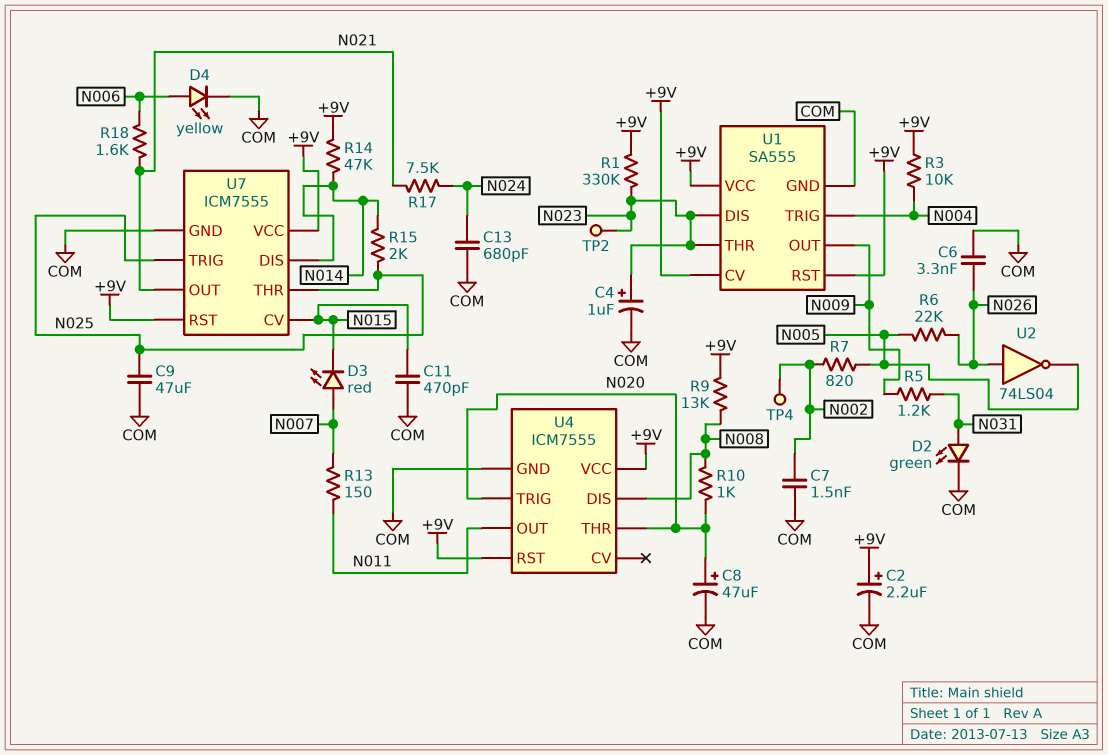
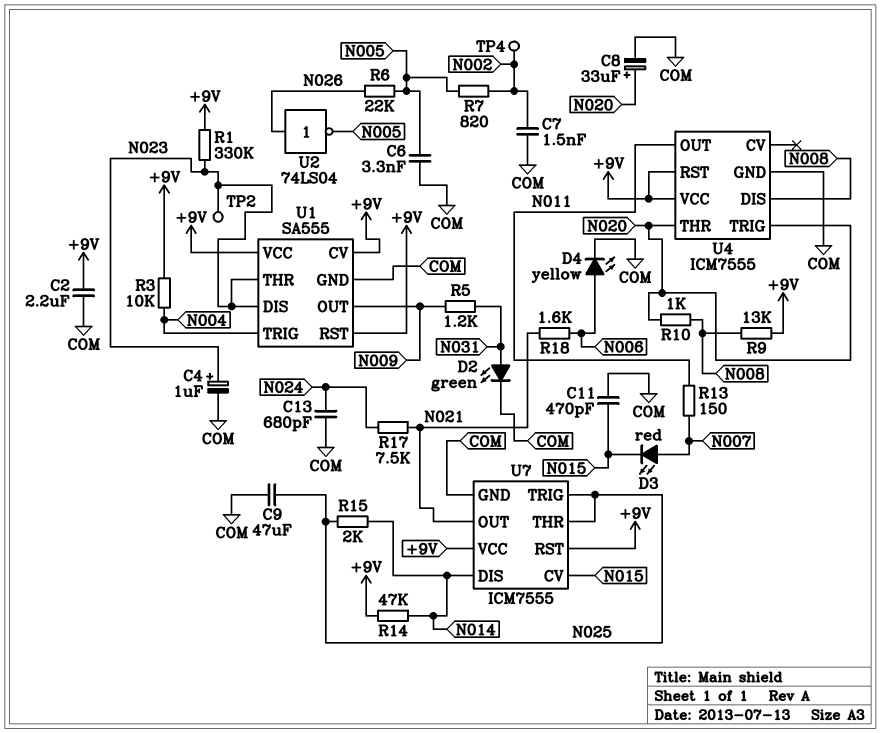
C2: 2.2uF (plus +9V, minus COM) -> 2.2uF (+9V, COM)
C6: 3.3nF (COM, N026) -> 3.3nF (COM, N005)
C8: 47uF (plus N020, minus COM) -> 33uF (plus N020, minus COM)

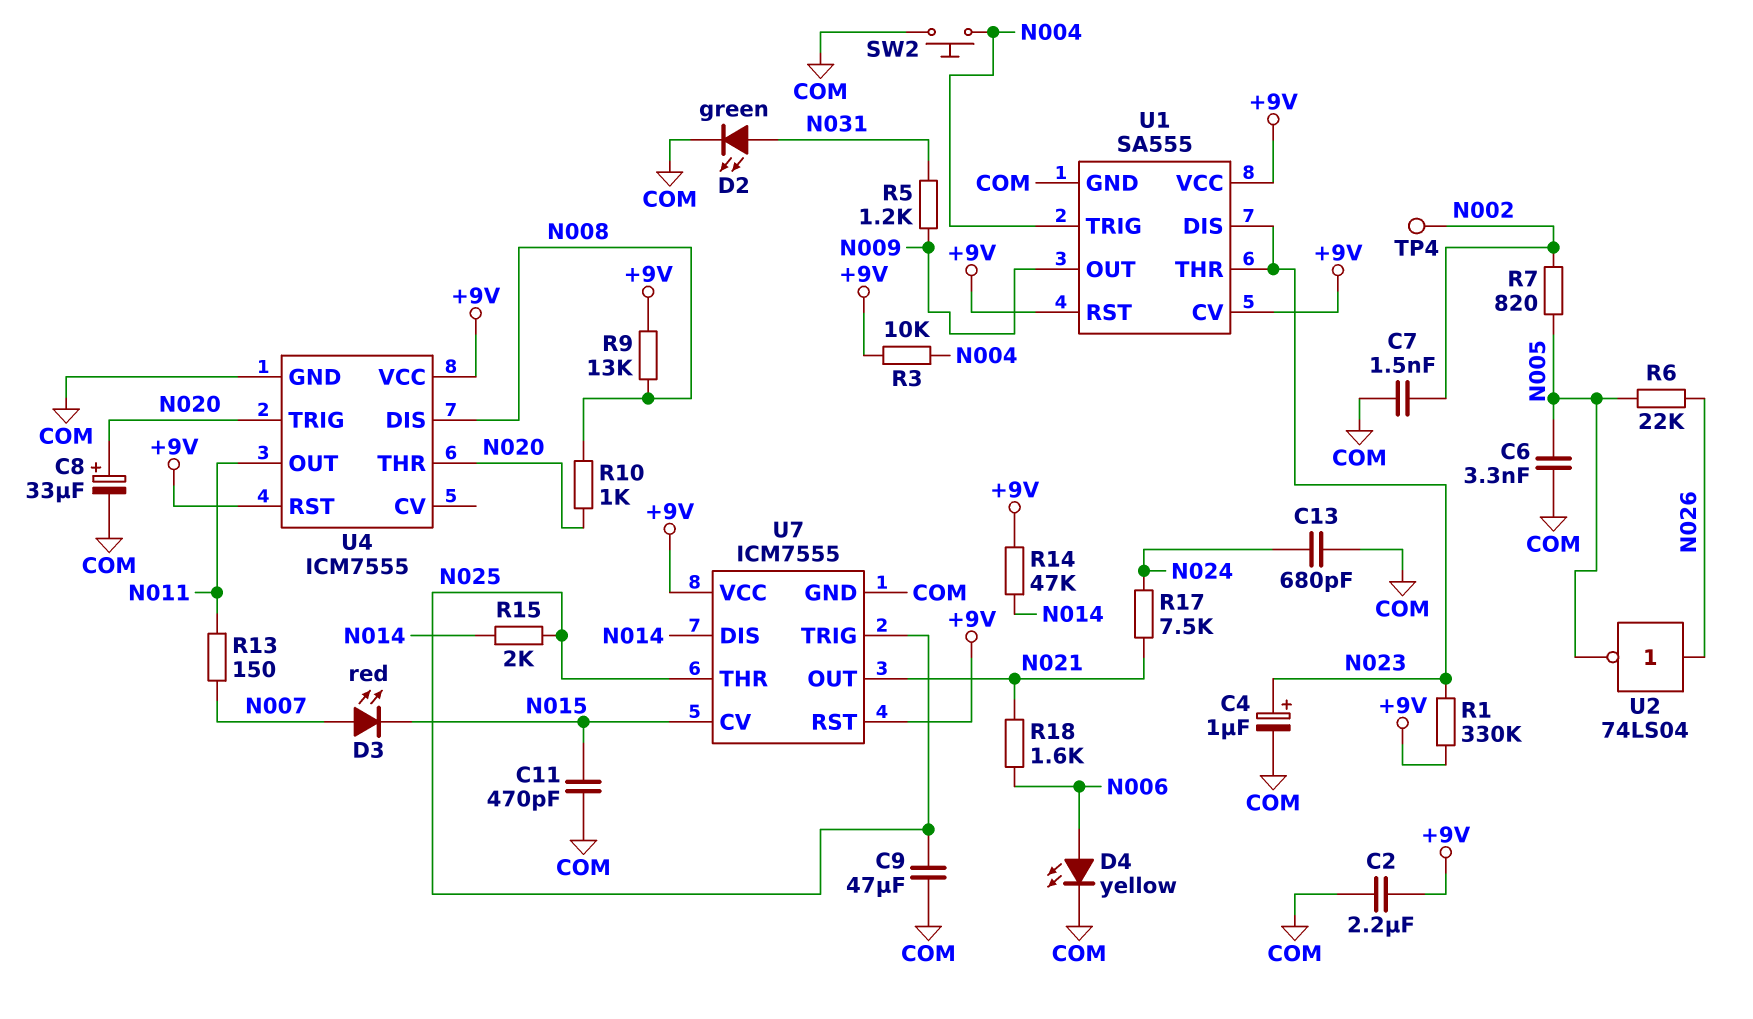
SW2: none -> button (COM, N004)
TP2: test point (N023) -> none

